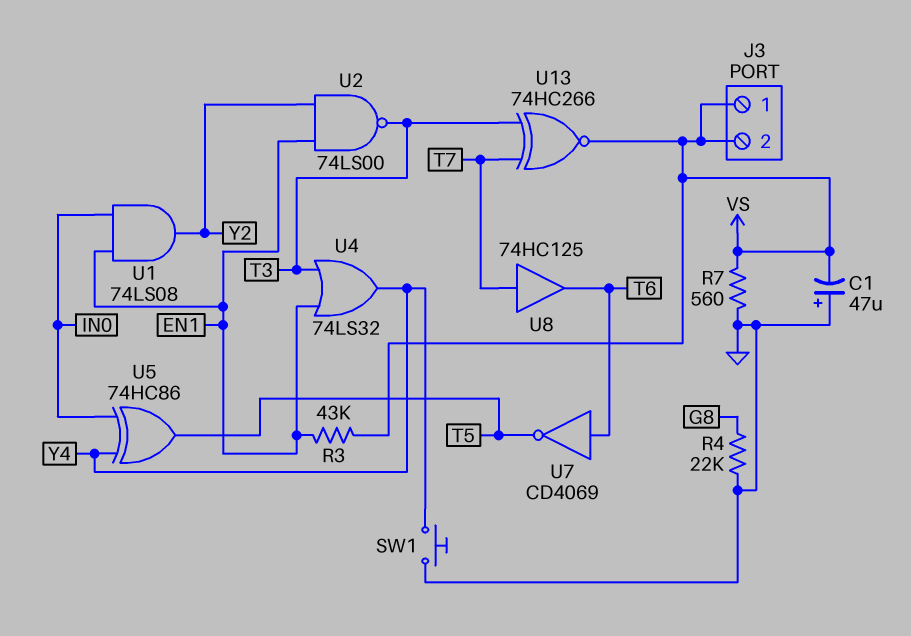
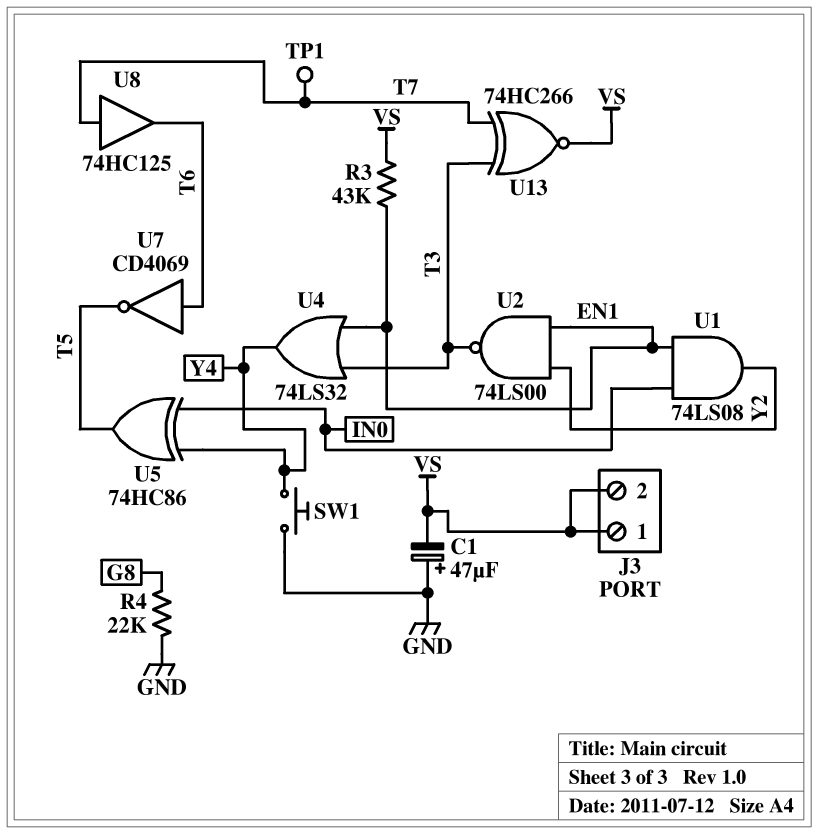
R7: 560 (GND, VS) -> none
TP1: none -> test point (T7)

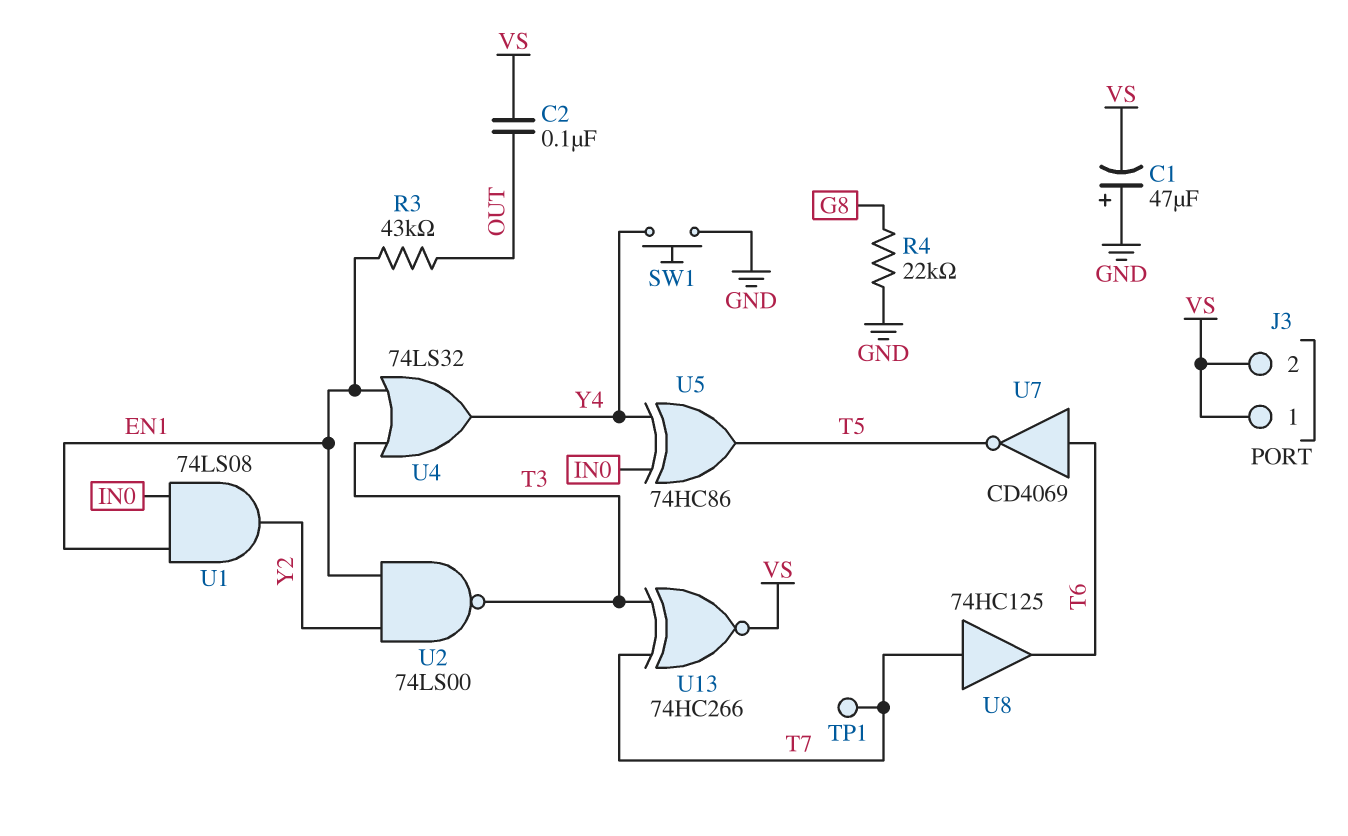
C2: none -> 100nF (OUT, VS)
R3: 43k (EN1, VS) -> 43k (EN1, OUT)

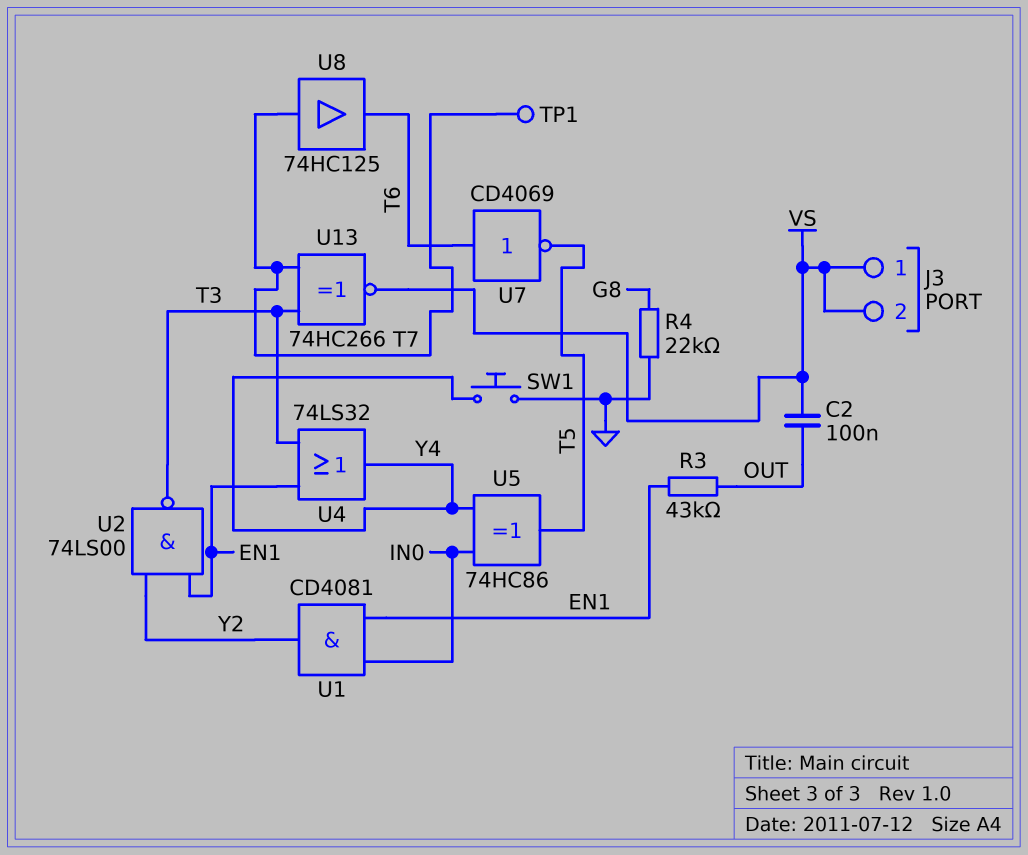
C1: 47uF (plus GND, minus VS) -> none
U1: AND 74LS08 (in EN1, in IN0, out Y2) -> AND CD4081 (in EN1, in IN0, out Y2)

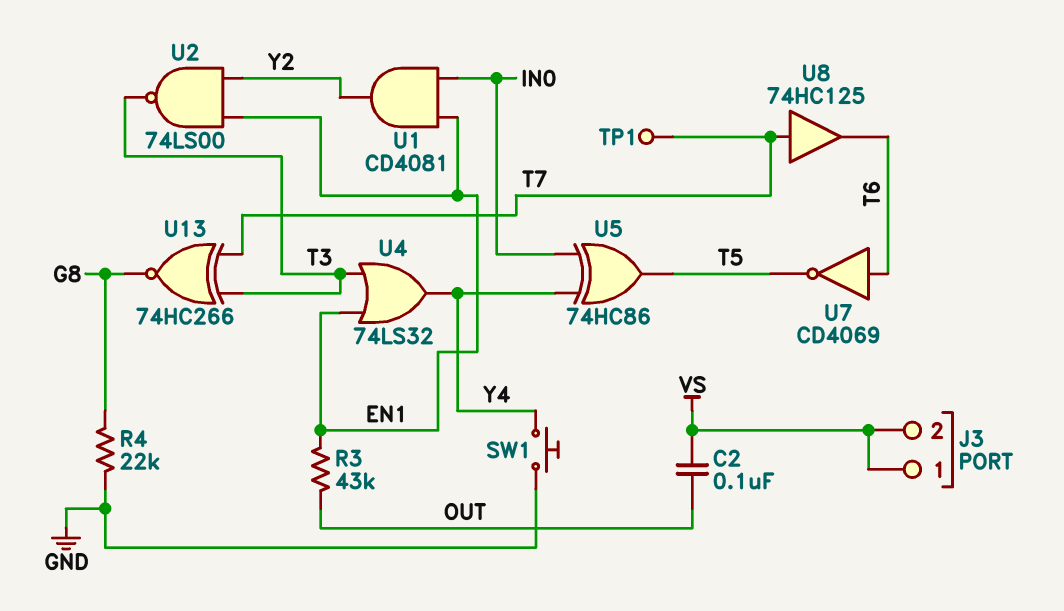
U13: XNOR 74HC266 (in T3, in T7, out VS) -> XNOR 74HC266 (in T3, in T7, out G8)

